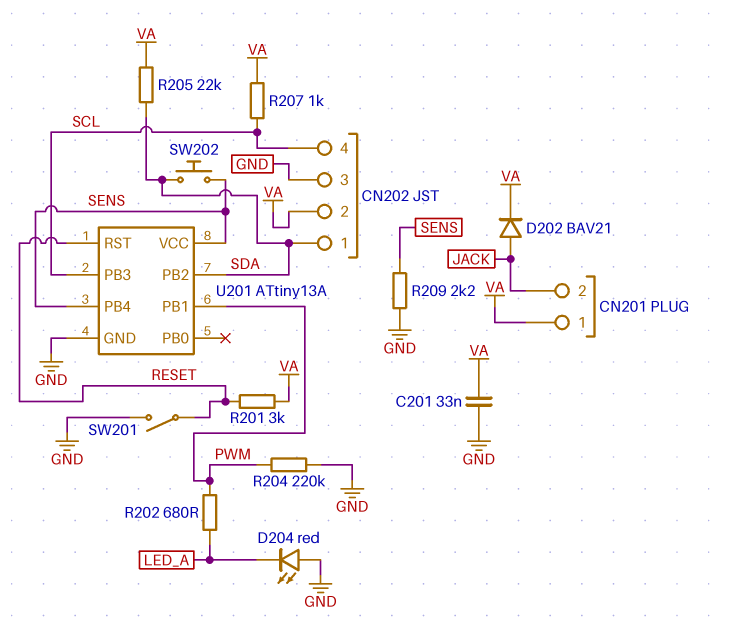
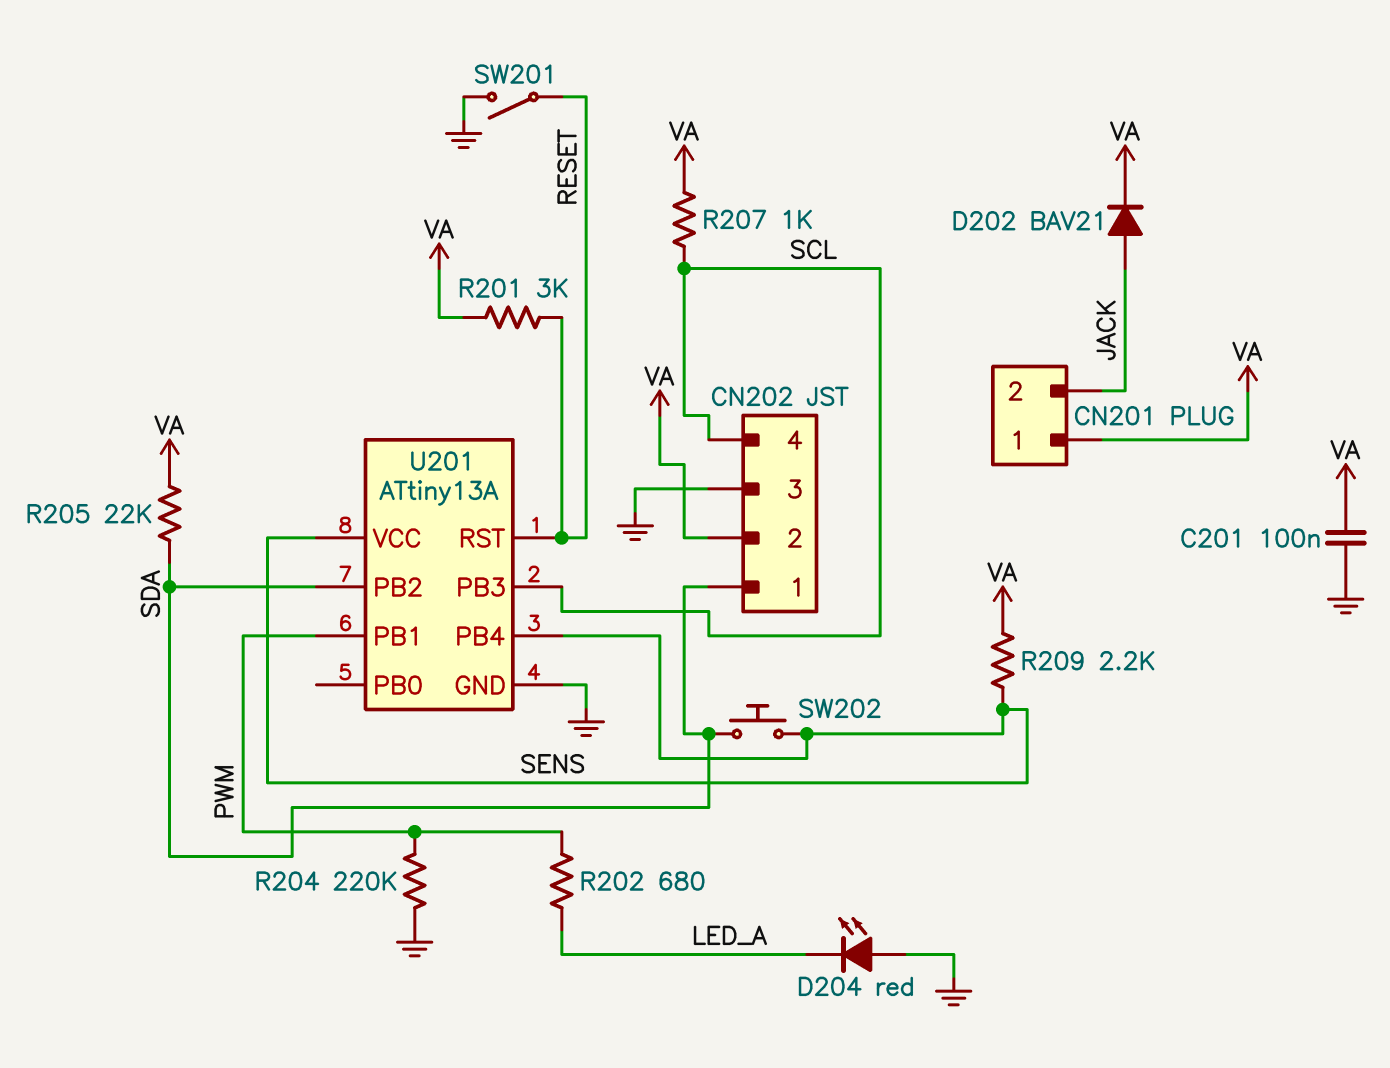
C201: 33nF (GND, VA) -> 100nF (GND, VA)
R209: 2.2k (GND, SENS) -> 2.2k (SENS, VA)

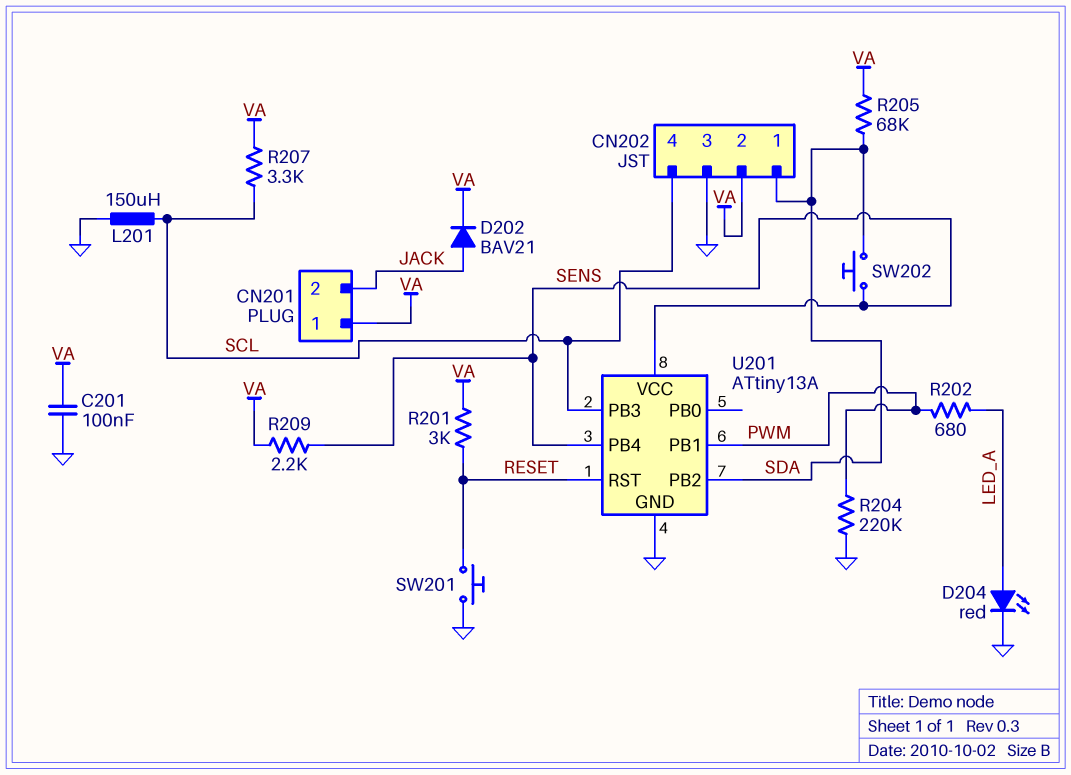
D204: LED red (A GND, K LED_A) -> LED red (A LED_A, K GND)
L201: none -> 150uH (GND, SCL)
R205: 22k (SDA, VA) -> 68k (SDA, VA)
R207: 1k (SCL, VA) -> 3.3k (SCL, VA)
SW201: switch (GND, RESET) -> button (GND, RESET)

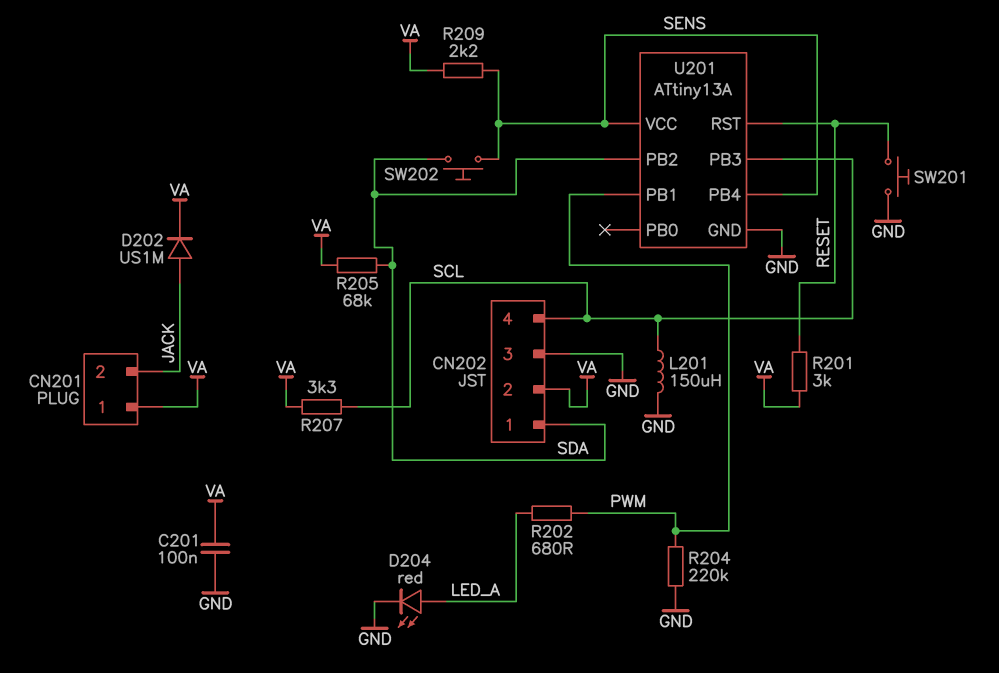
D202: diode BAV21 (A JACK, K VA) -> diode US1M (A JACK, K VA)

